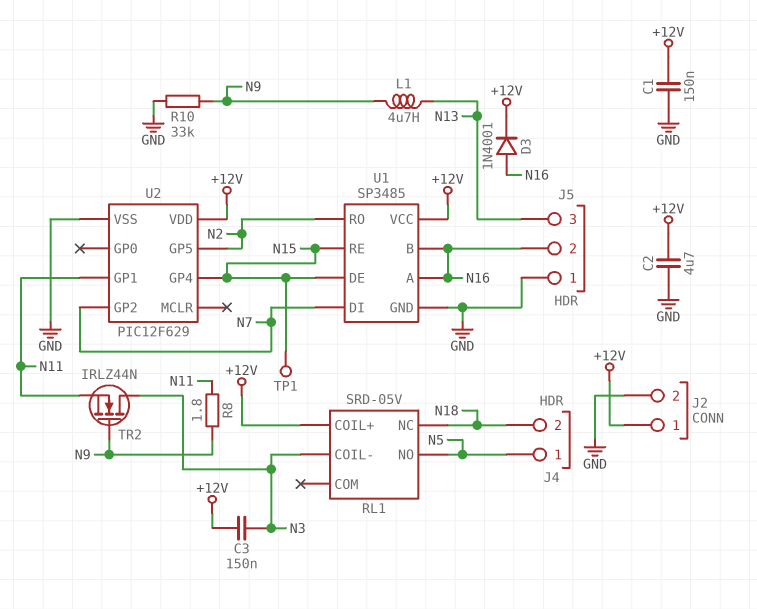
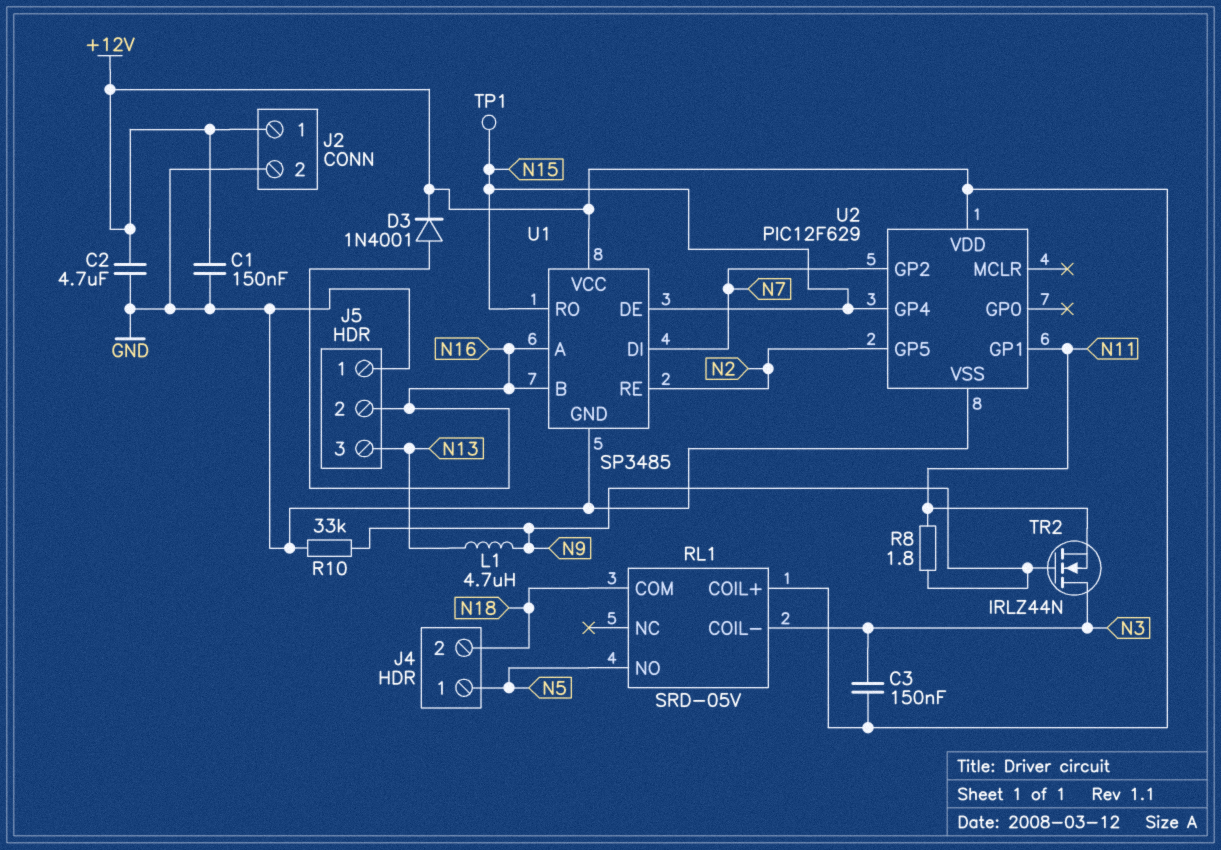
RL1 pin COM: none -> N18
RL1 pin NC: N18 -> none
U1 pin RE: N15 -> N2
U1 pin RO: N2 -> N15

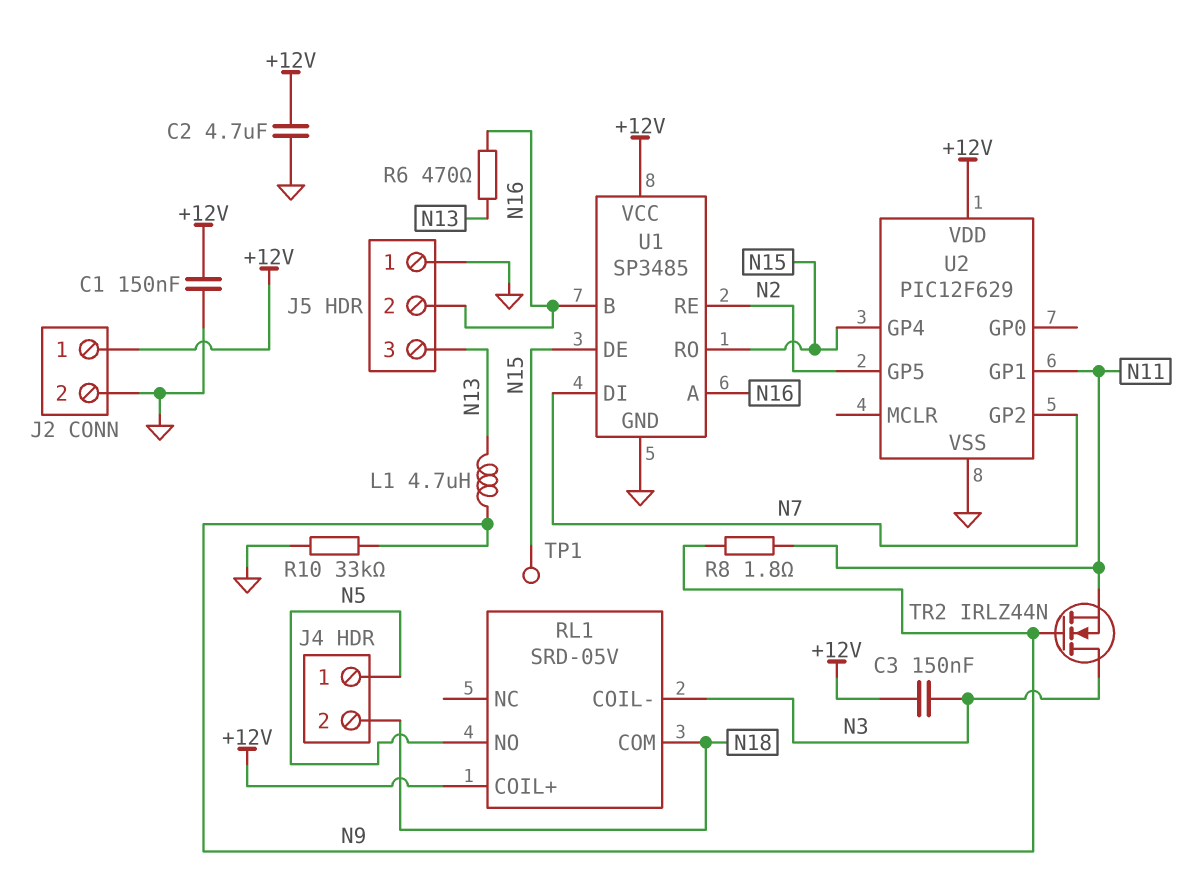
D3: diode 1N4001 (A N16, K +12V) -> none
R6: none -> 470 (N13, N16)

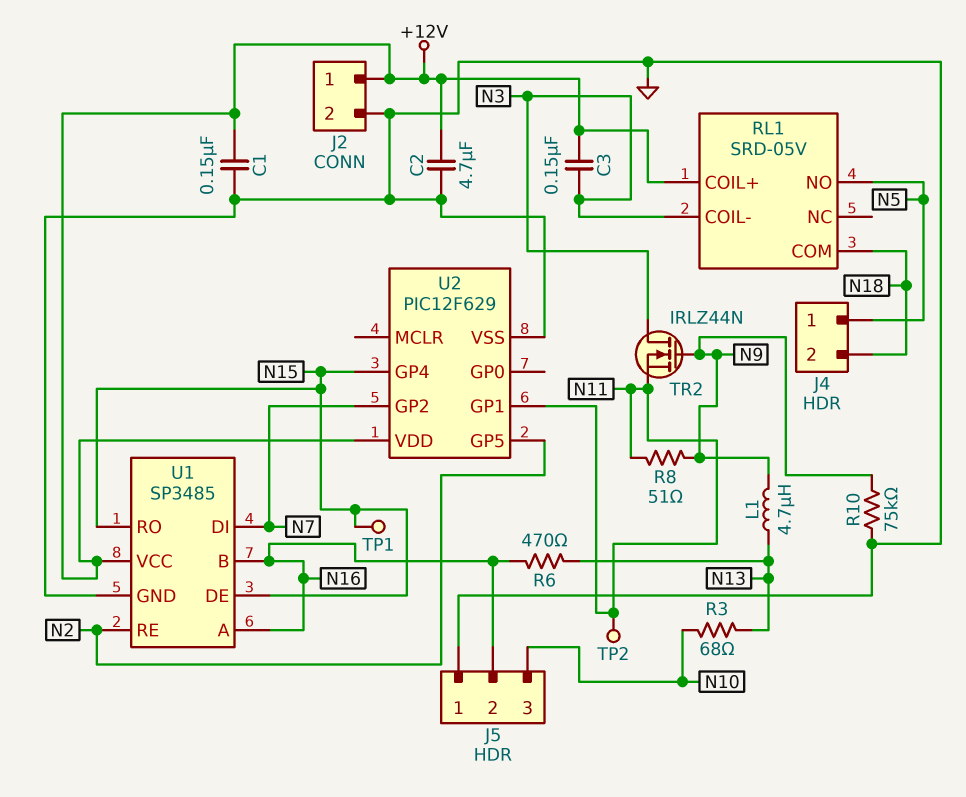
J5 pin 3: N13 -> N10
R3: none -> 68 (N10, N13)
R8: 1.8 (N9, N11) -> 51 (N9, N11)
R10: 33k (GND, N9) -> 75k (GND, N9)
TP2: none -> test point (N11)

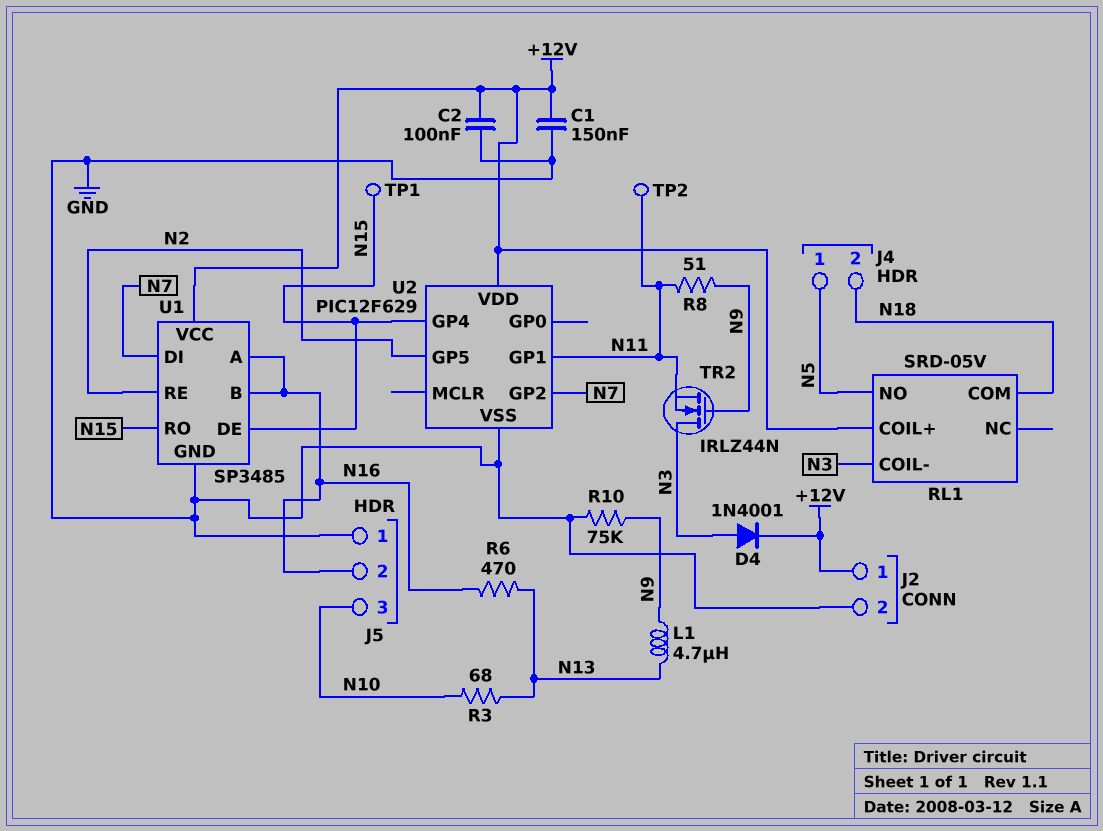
C2: 4.7uF (+12V, GND) -> 100nF (+12V, GND)
C3: 150nF (+12V, N3) -> none
D4: none -> diode 1N4001 (A N3, K +12V)

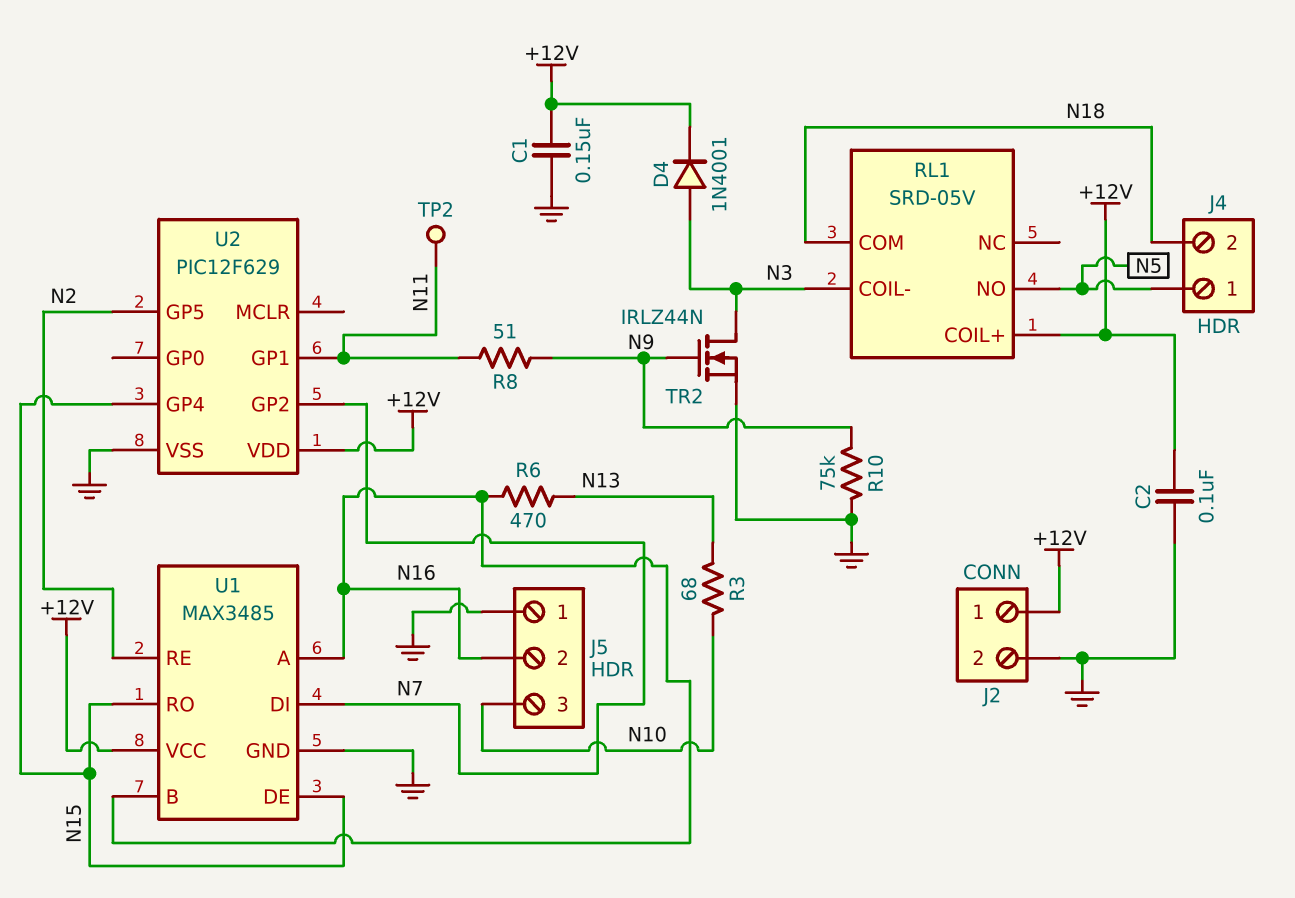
L1: 4.7uH (N9, N13) -> none
TP1: test point (N15) -> none
TR2: NMOS IRLZ44N (G N9, D N3, S N11) -> NMOS IRLZ44N (G N9, D N3, S GND)
U1: SP3485 -> MAX3485

